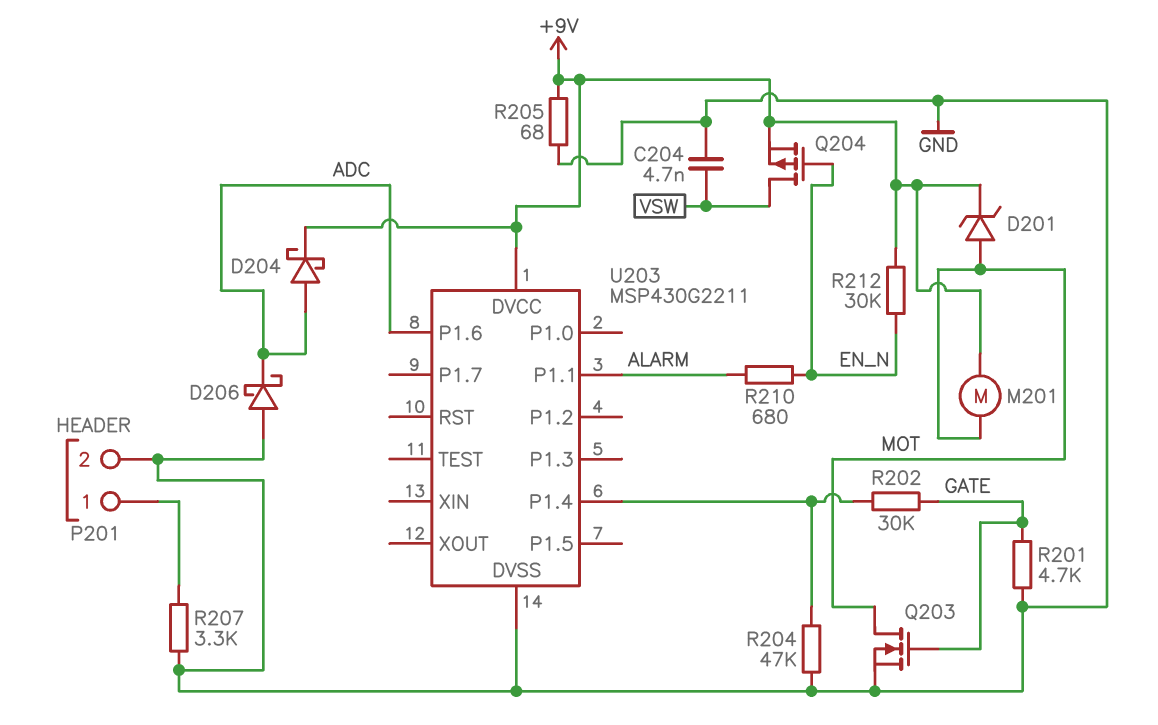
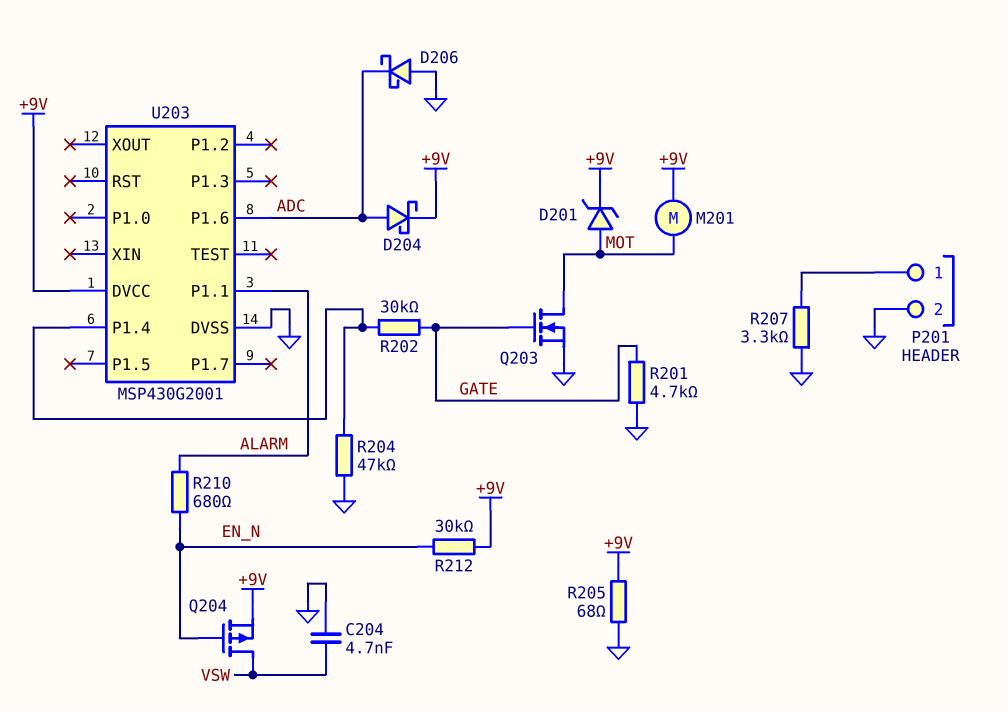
U203: MSP430G2211 -> MSP430G2001

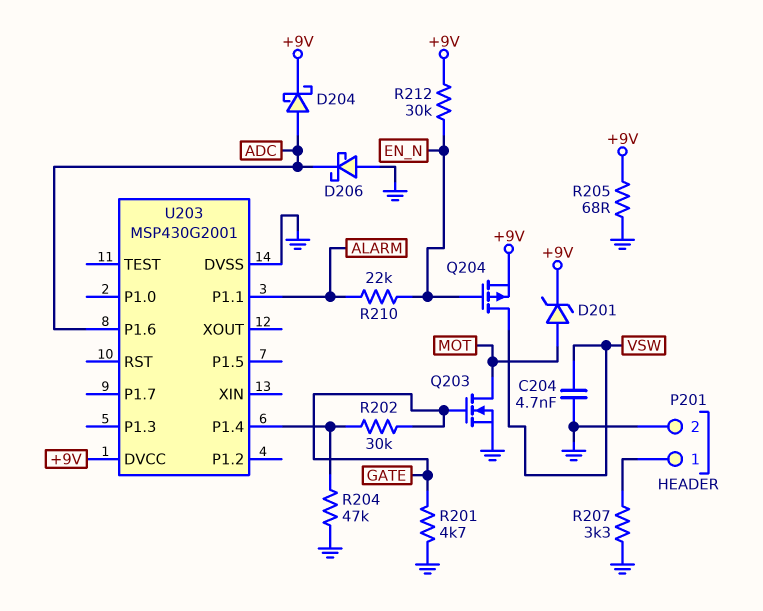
M201: motor (+9V, MOT) -> none
R210: 680 (ALARM, EN_N) -> 22k (ALARM, EN_N)

